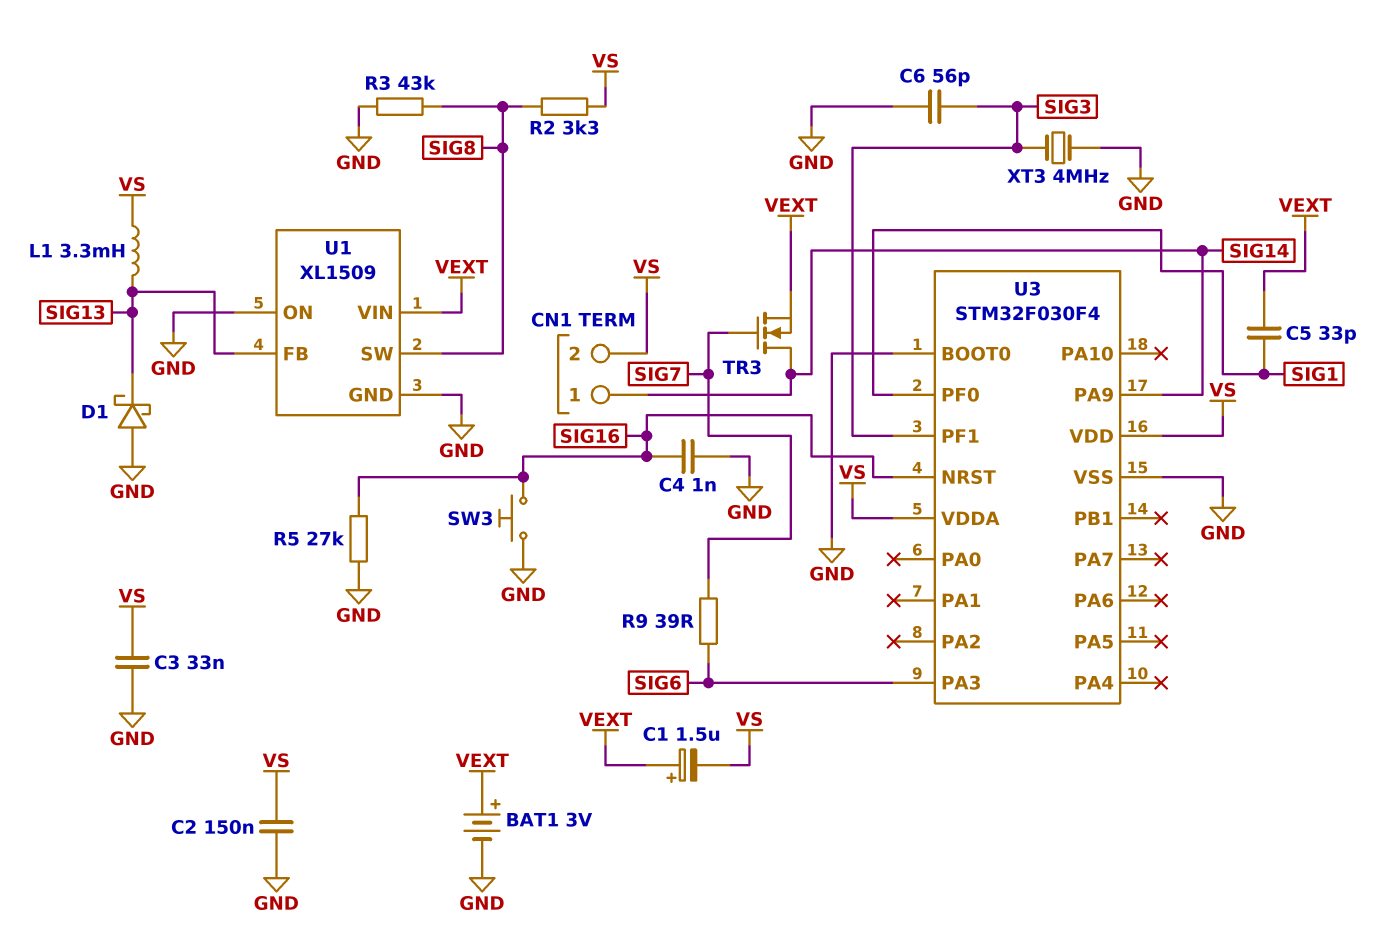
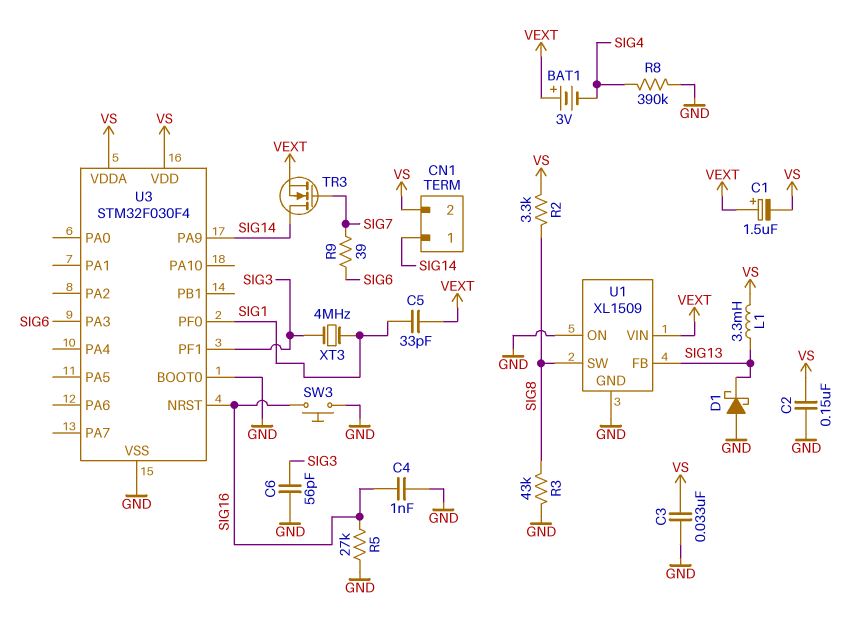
BAT1: 3V (plus VEXT, minus GND) -> 3V (plus VEXT, minus SIG4)
R8: none -> 390k (GND, SIG4)
XT3: 4MHz (GND, SIG3) -> 4MHz (SIG1, SIG3)

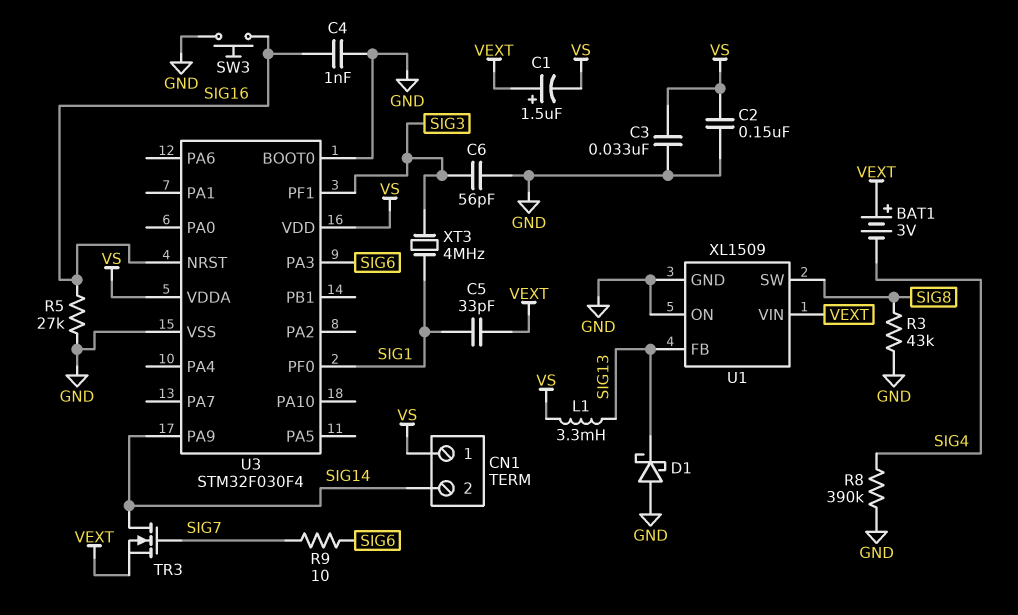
CN1 pin 1: SIG14 -> VS
CN1 pin 2: VS -> SIG14
R2: 3.3k (SIG8, VS) -> none
R9: 39 (SIG6, SIG7) -> 10 (SIG6, SIG7)

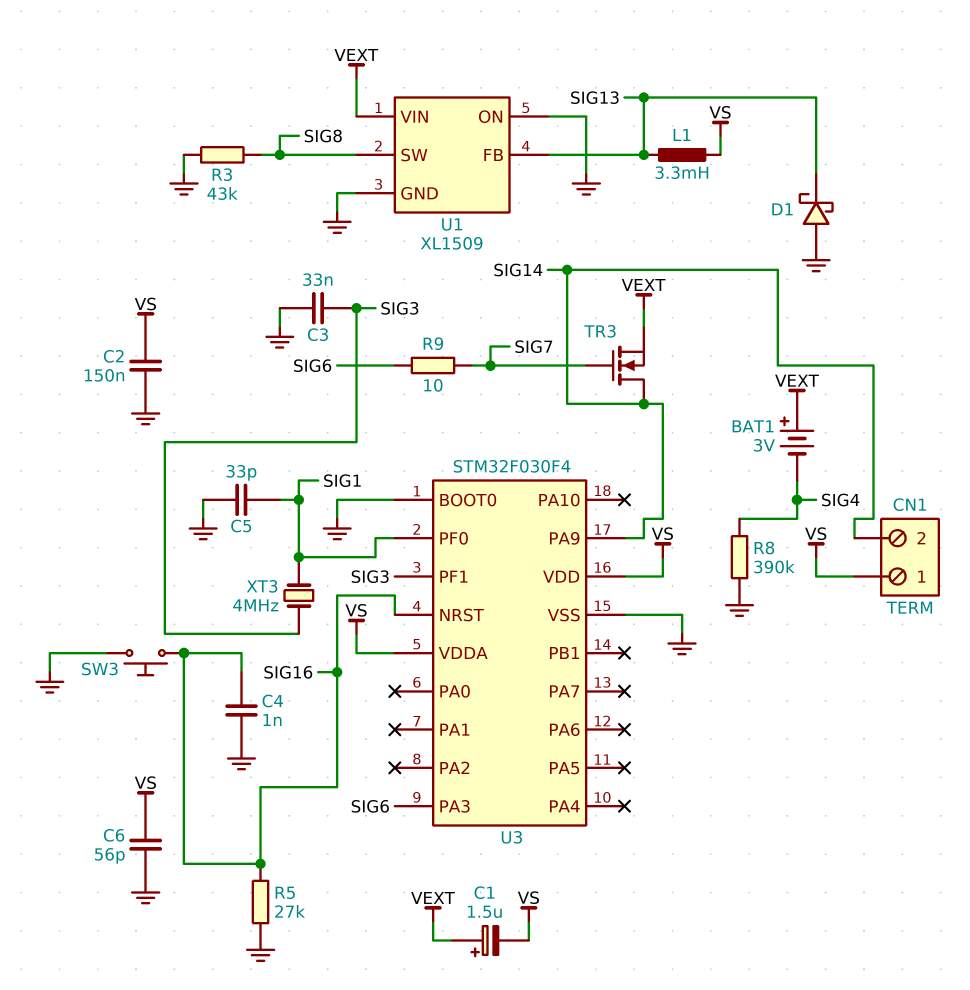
C3: 33nF (GND, VS) -> 33nF (GND, SIG3)
C5: 33pF (SIG1, VEXT) -> 33pF (GND, SIG1)
C6: 56pF (GND, SIG3) -> 56pF (GND, VS)

